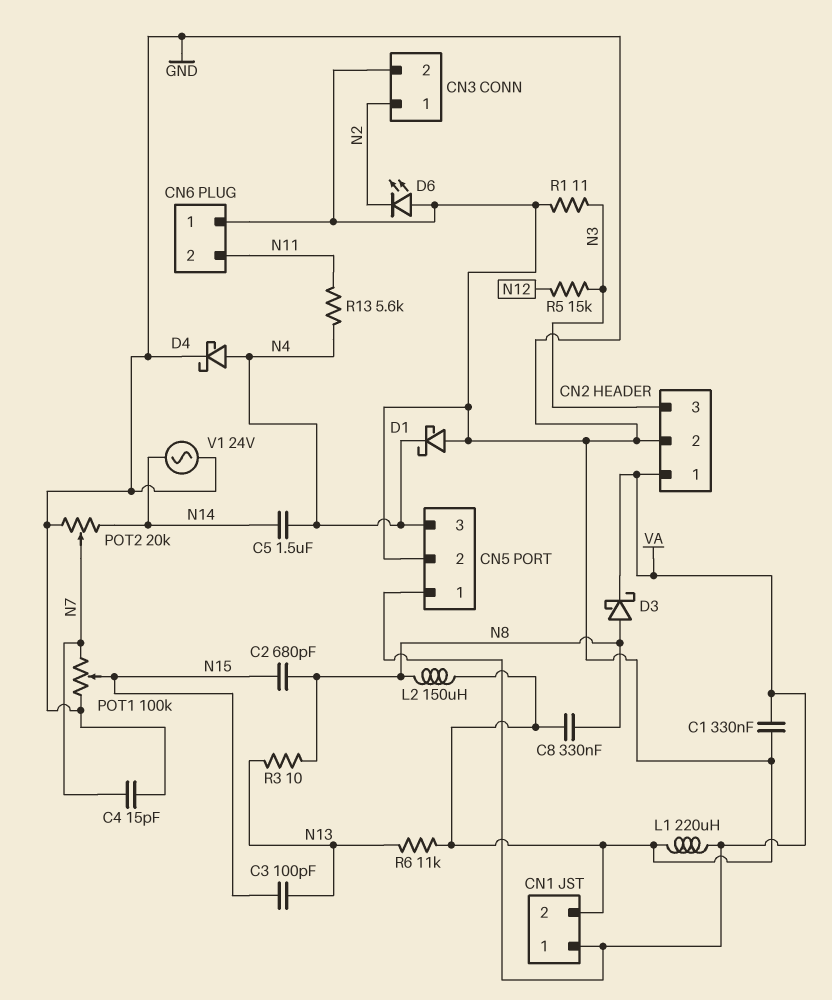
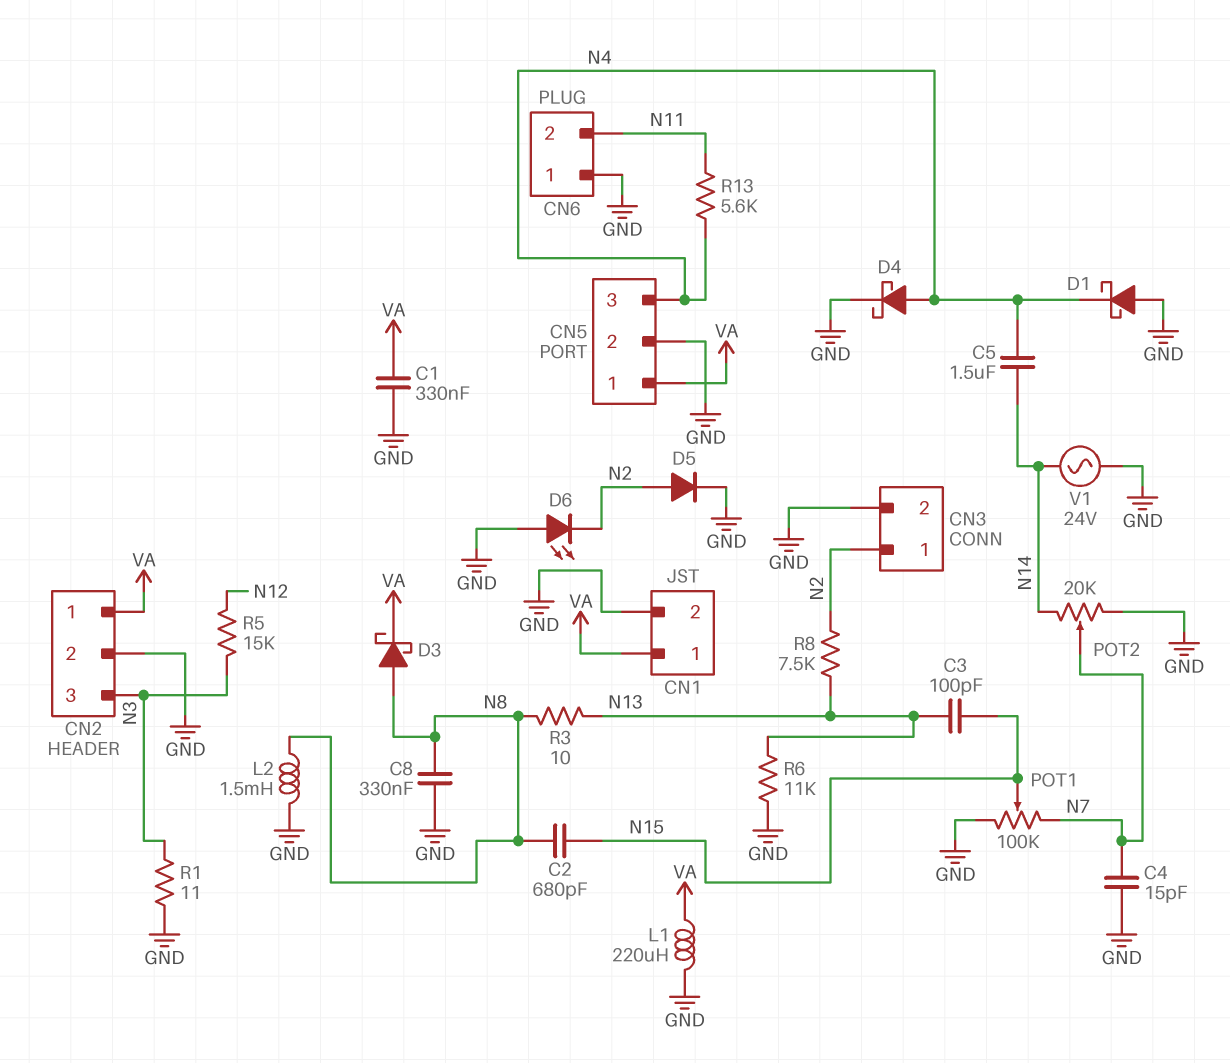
D5: none -> diode (A N2, K GND)
L2: 150uH (GND, N8) -> 1.5mH (GND, N8)
R8: none -> 7.5k (N2, N13)

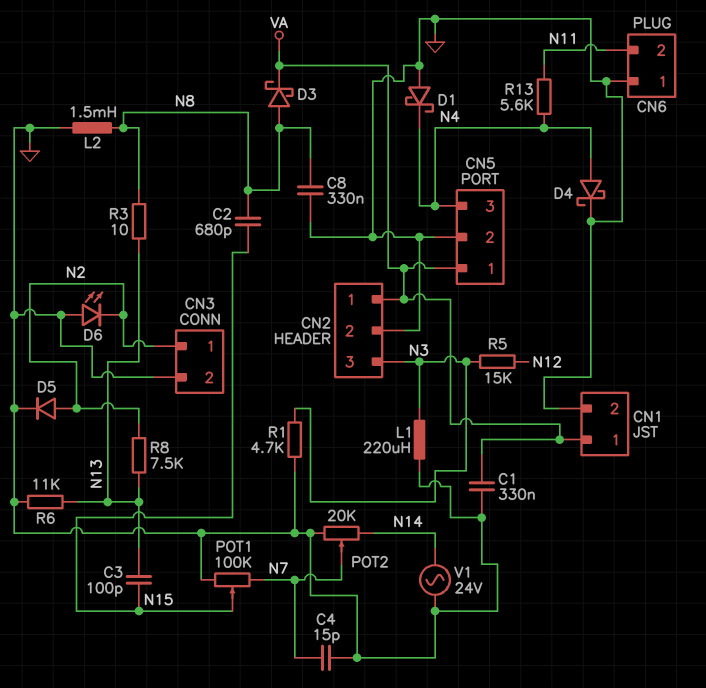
C5: 1.5uF (N4, N14) -> none
L1: 220uH (GND, VA) -> 220uH (GND, N3)
R1: 11 (GND, N3) -> 4.7k (GND, N3)

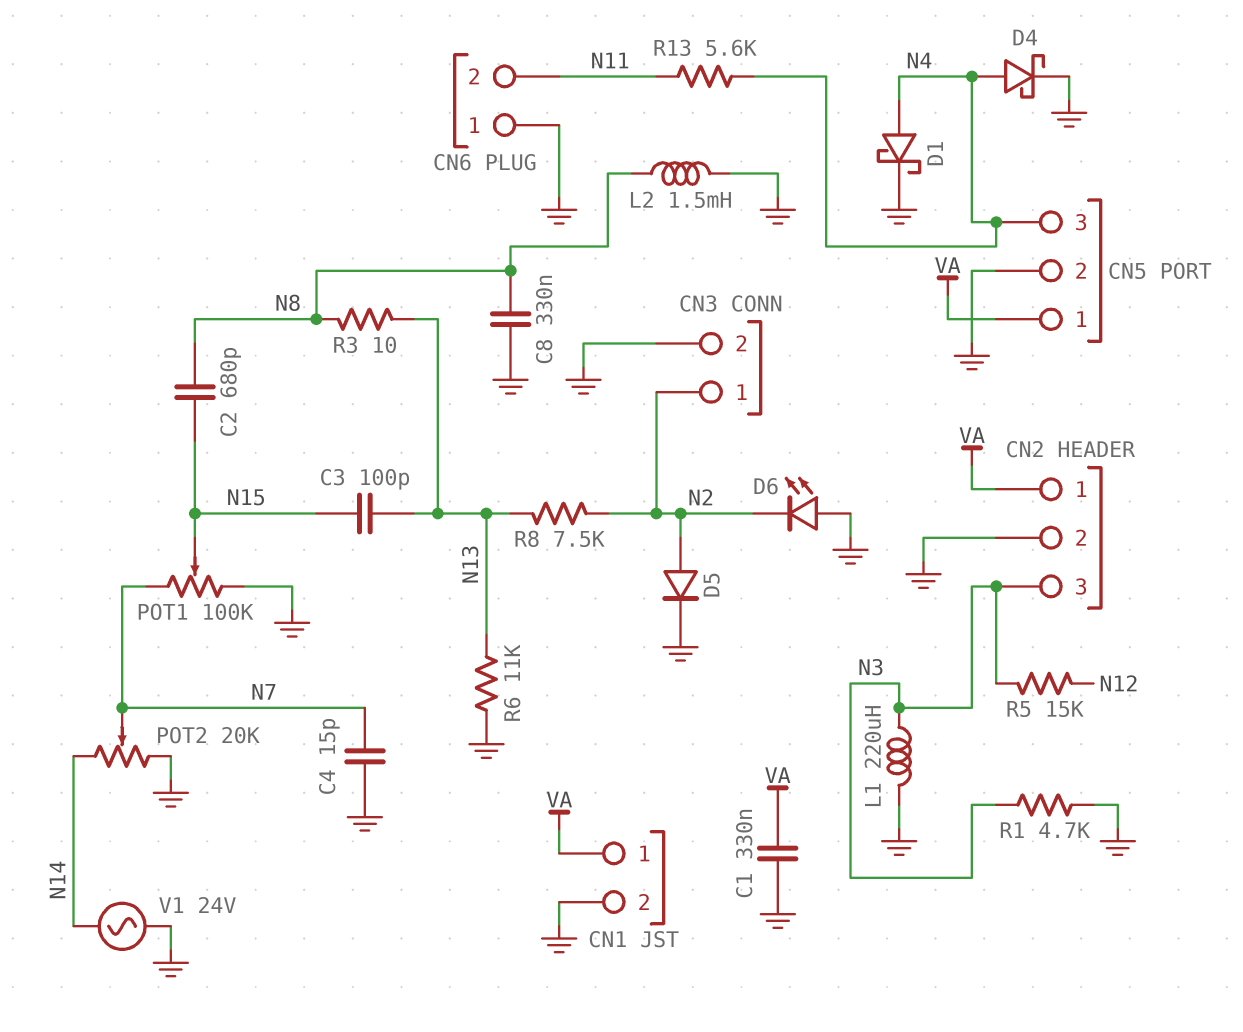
D1: schottky (A GND, K N4) -> schottky (A N4, K GND)
D3: schottky (A N8, K VA) -> none

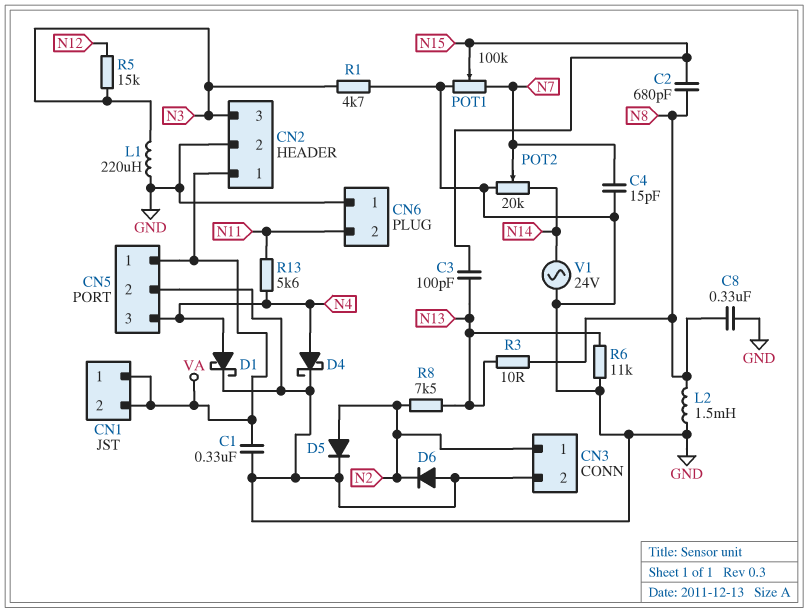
CN1 pin 2: GND -> VA
D6: LED (A GND, K N2) -> diode (A GND, K N2)

